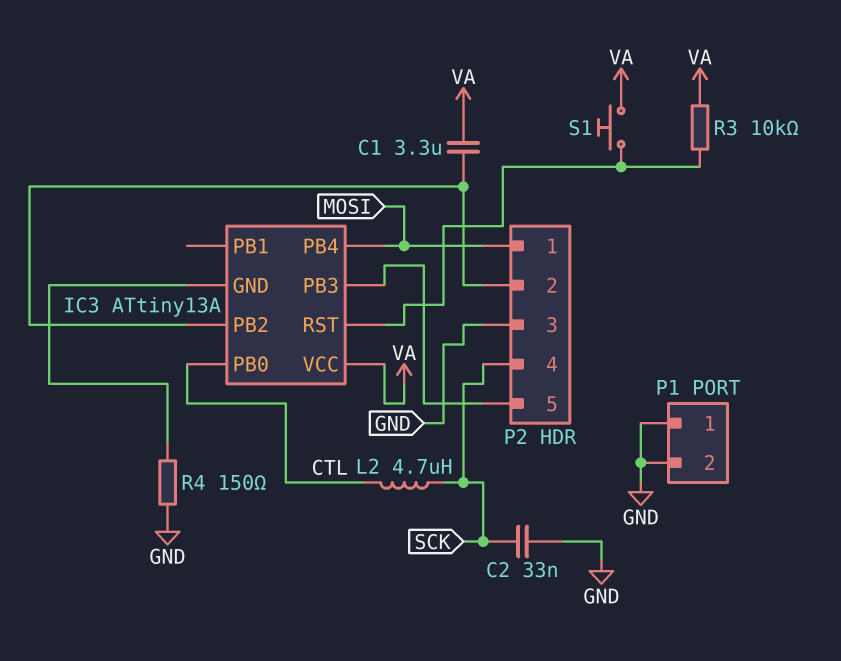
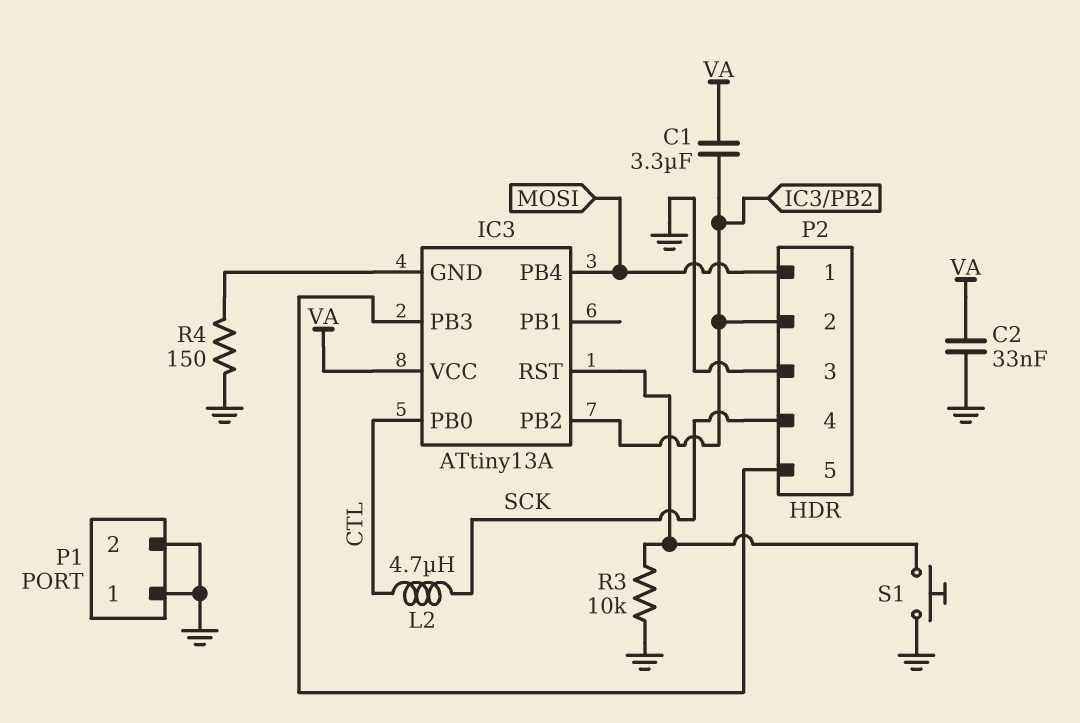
C2: 33nF (GND, SCK) -> 33nF (GND, VA)
R3: 10k (IC3/RST, VA) -> 10k (GND, IC3/RST)
S1: button (IC3/RST, VA) -> button (GND, IC3/RST)

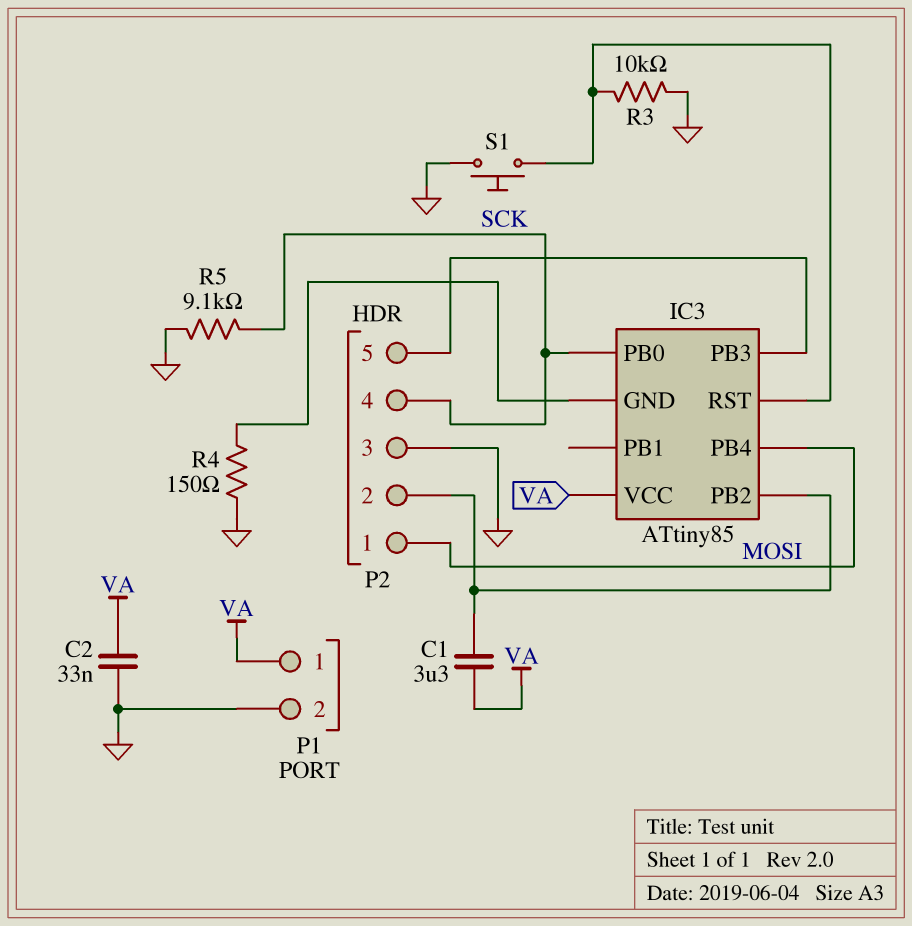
IC3: ATtiny13A -> ATtiny85
IC3 pin PB0: CTL -> SCK
L2: 4.7uH (CTL, SCK) -> none
P1 pin 1: GND -> VA
R5: none -> 9.1k (GND, SCK)

